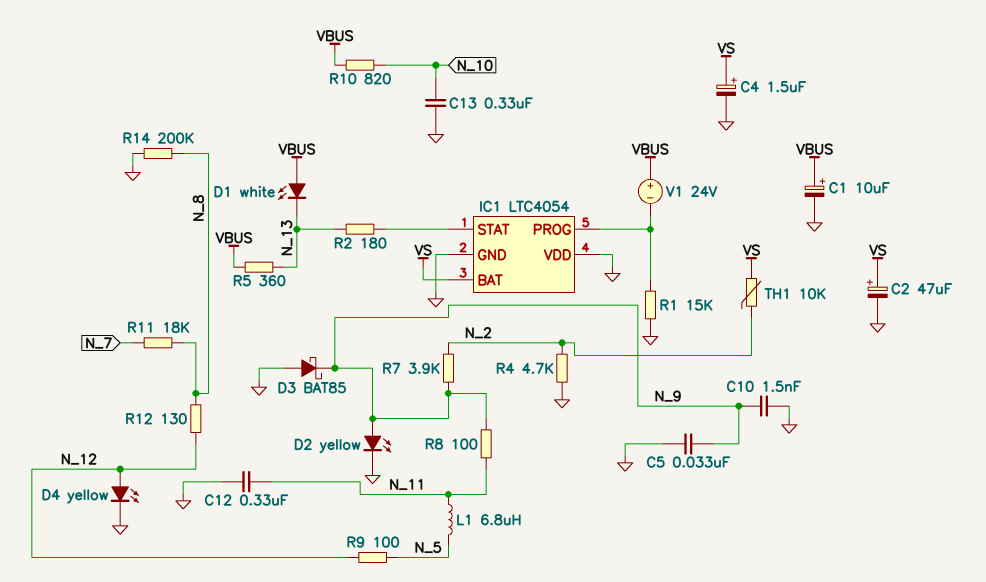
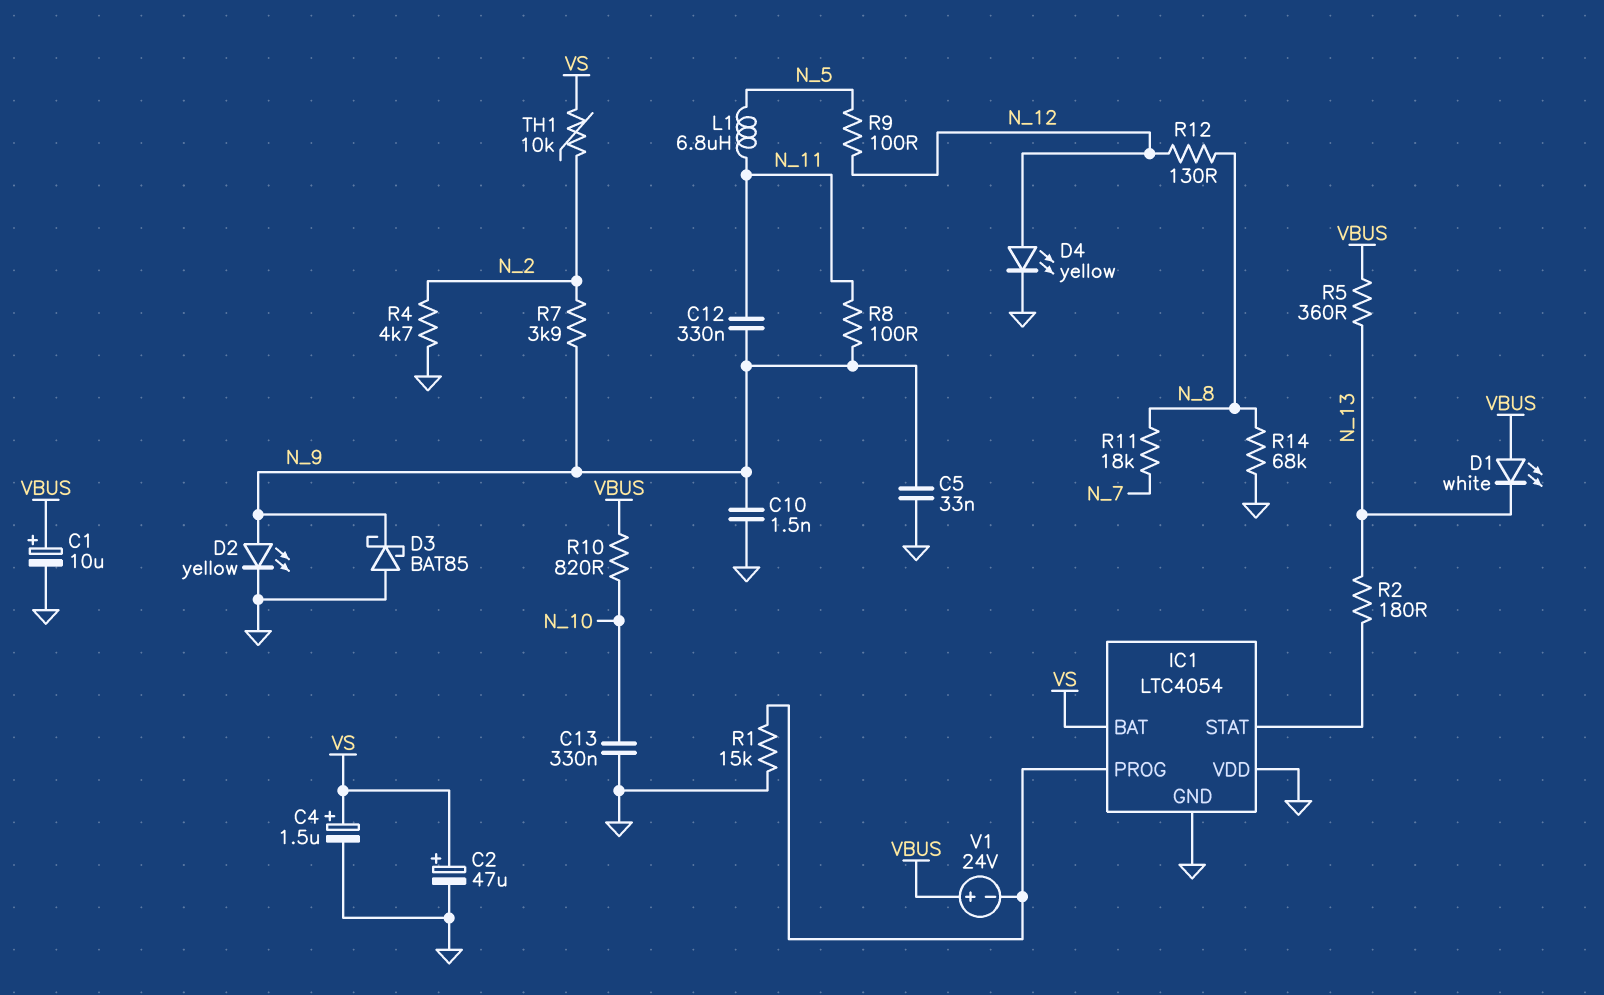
C12: 330nF (GND, N_11) -> 330nF (N_9, N_11)
R14: 200k (GND, N_8) -> 68k (GND, N_8)

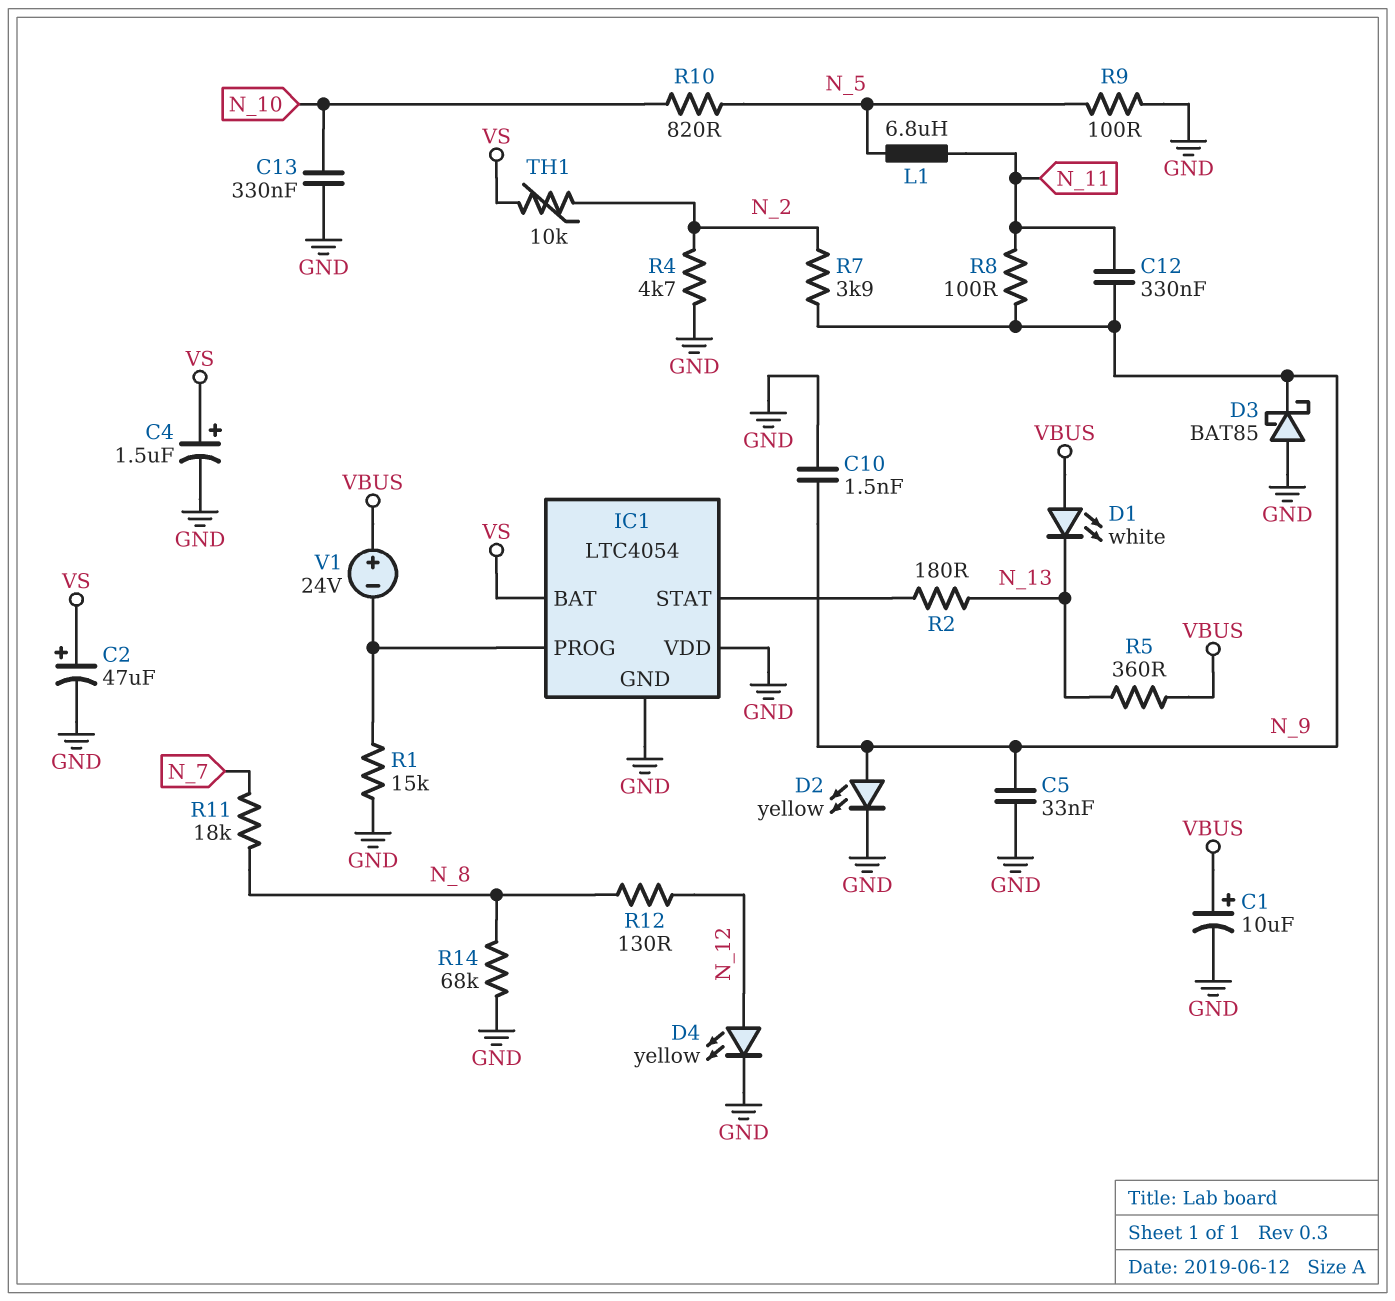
R9: 100 (N_5, N_12) -> 100 (GND, N_5)
R10: 820 (N_10, VBUS) -> 820 (N_5, N_10)

